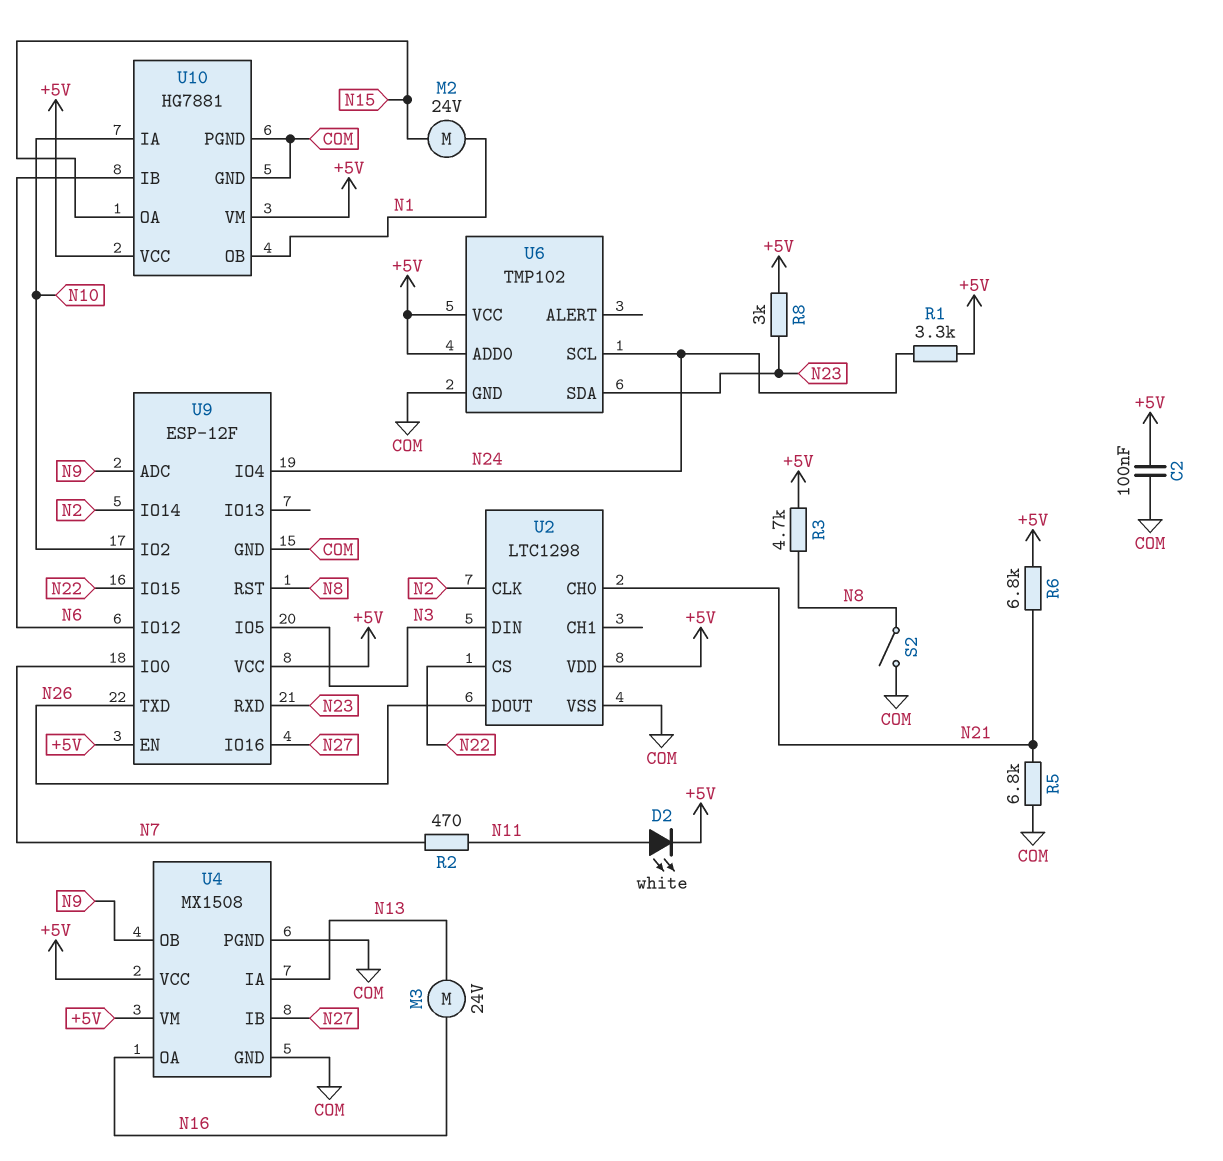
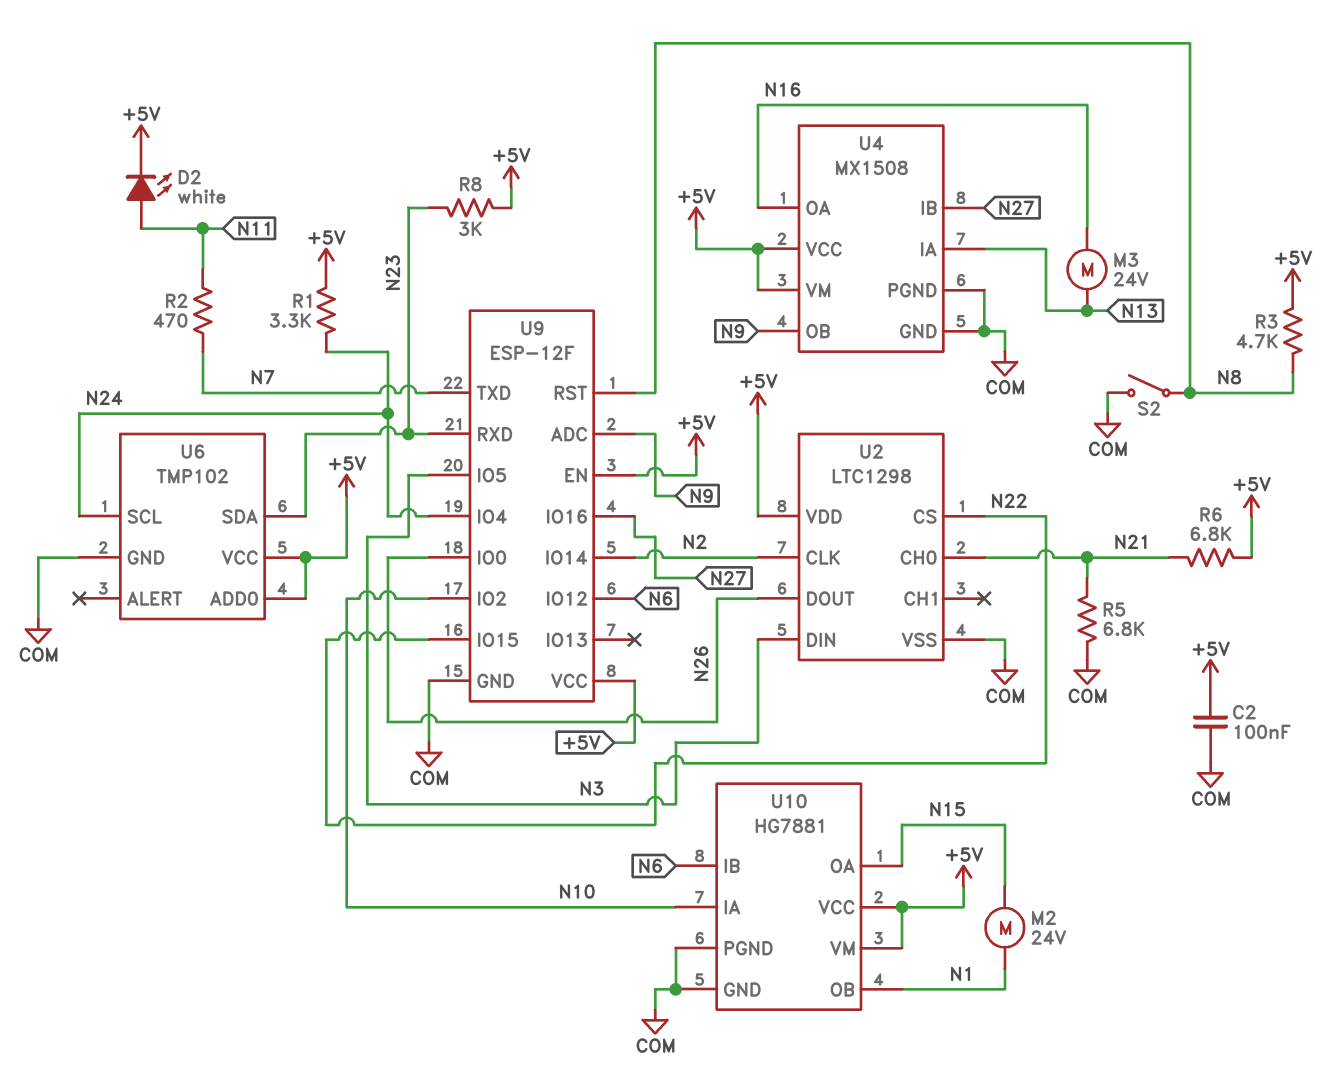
U9 pin IO0: N7 -> N26
U9 pin TXD: N26 -> N7

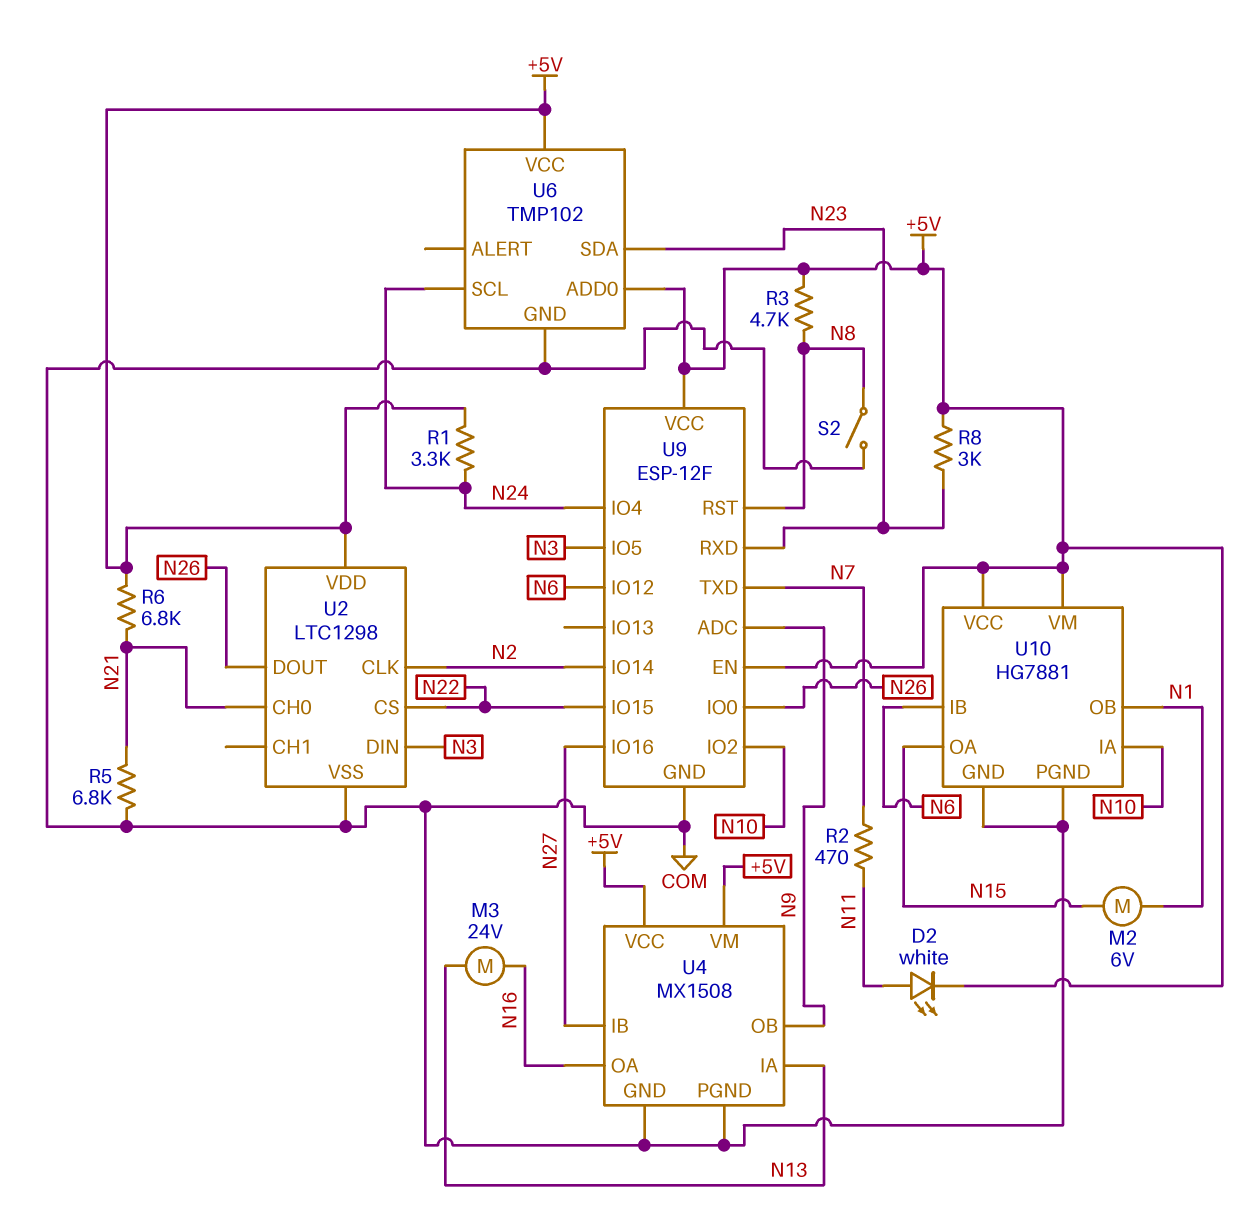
C2: 100nF (+5V, COM) -> none
M2: motor 24V (N1, N15) -> motor 6V (N1, N15)

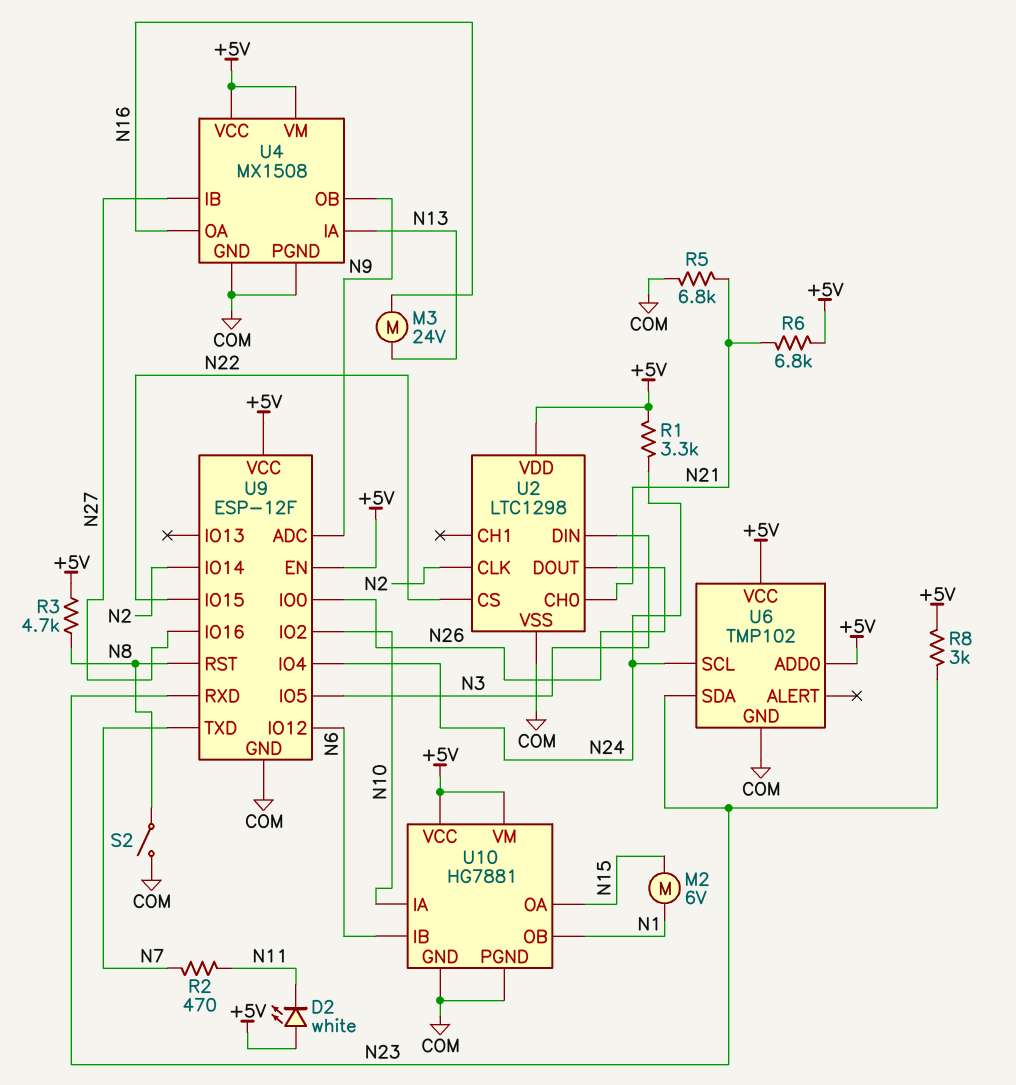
D2: LED white (A N11, K +5V) -> LED white (A +5V, K N11)

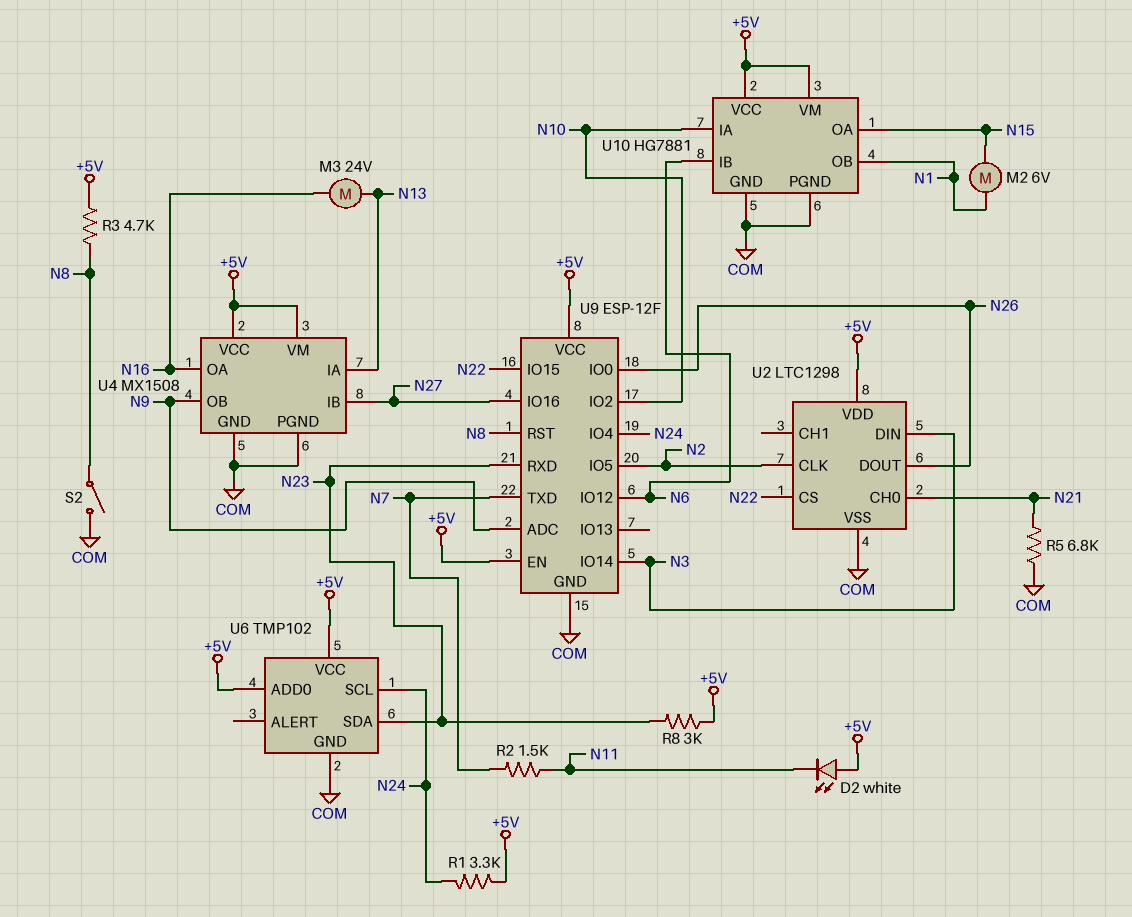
R2: 470 (N7, N11) -> 1.5k (N7, N11)
R6: 6.8k (+5V, N21) -> none
U9 pin IO5: N3 -> N2
U9 pin IO14: N2 -> N3

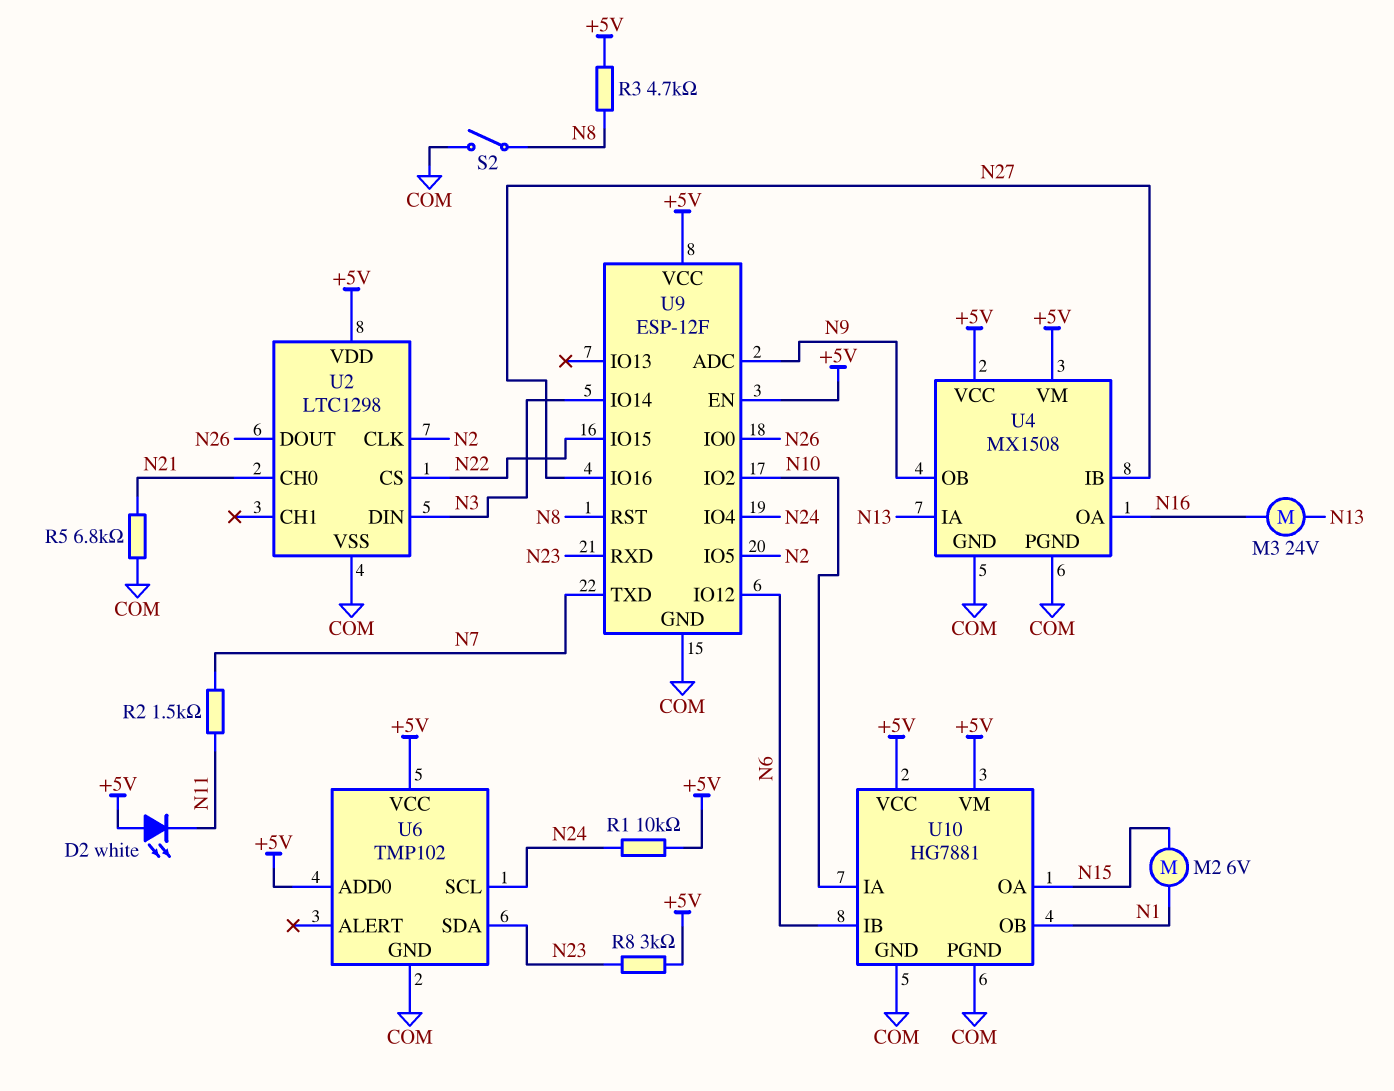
R1: 3.3k (+5V, N24) -> 10k (+5V, N24)

